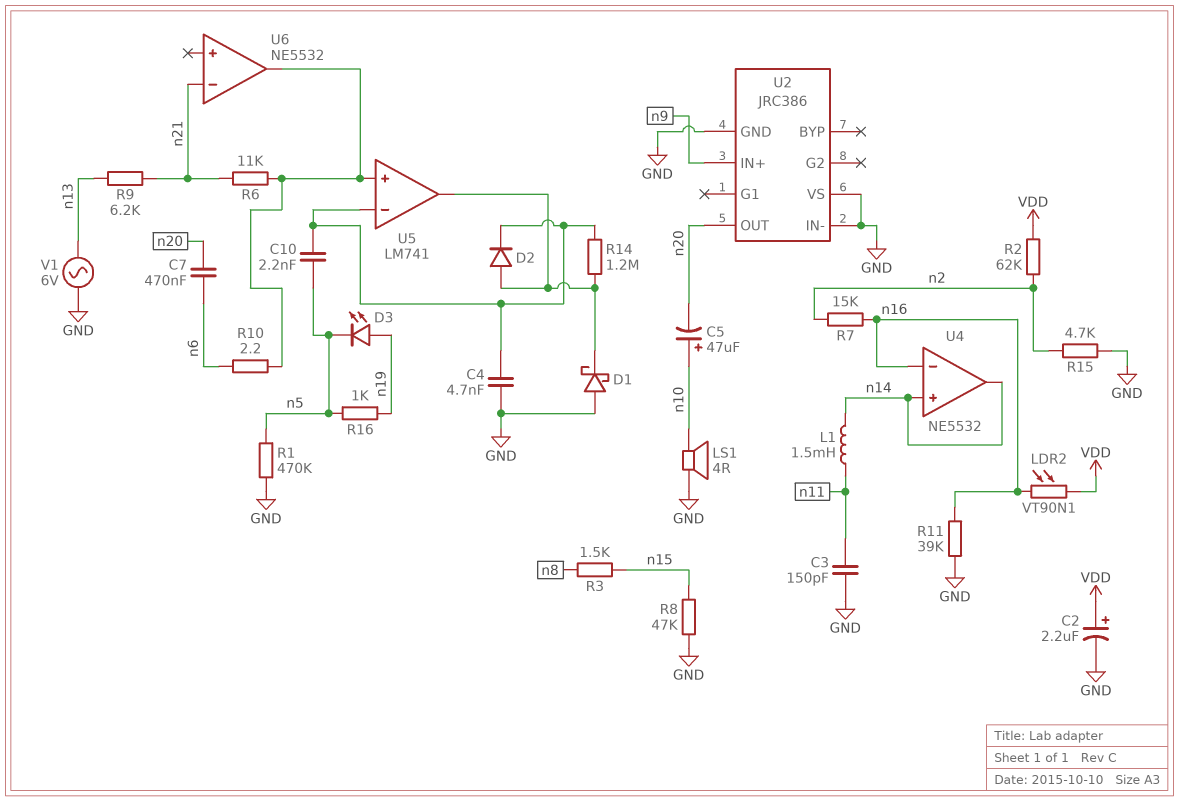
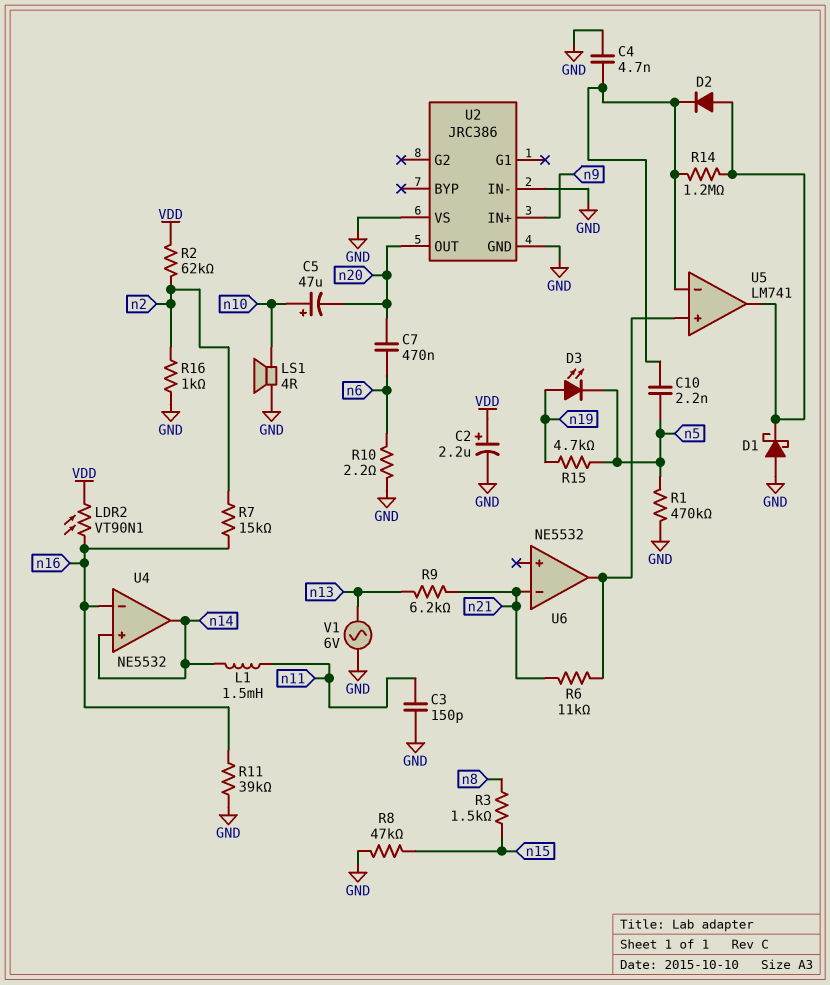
R10: 2.2 (U5/in+, n6) -> 2.2 (GND, n6)
R15: 4.7k (GND, n2) -> 4.7k (n5, n19)
R16: 1k (n5, n19) -> 1k (GND, n2)

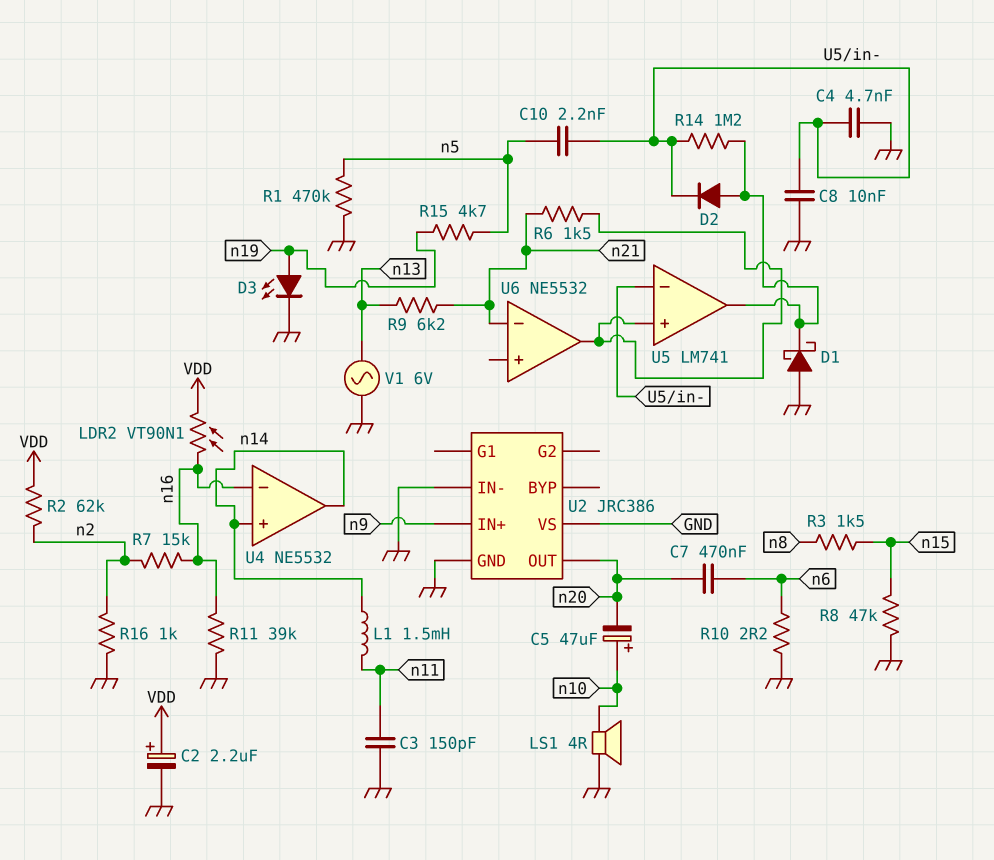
C8: none -> 10nF (GND, U5/in-)
D3: LED (A n19, K n5) -> LED (A n19, K GND)
R6: 11k (U5/in+, n21) -> 1.5k (U5/in+, n21)

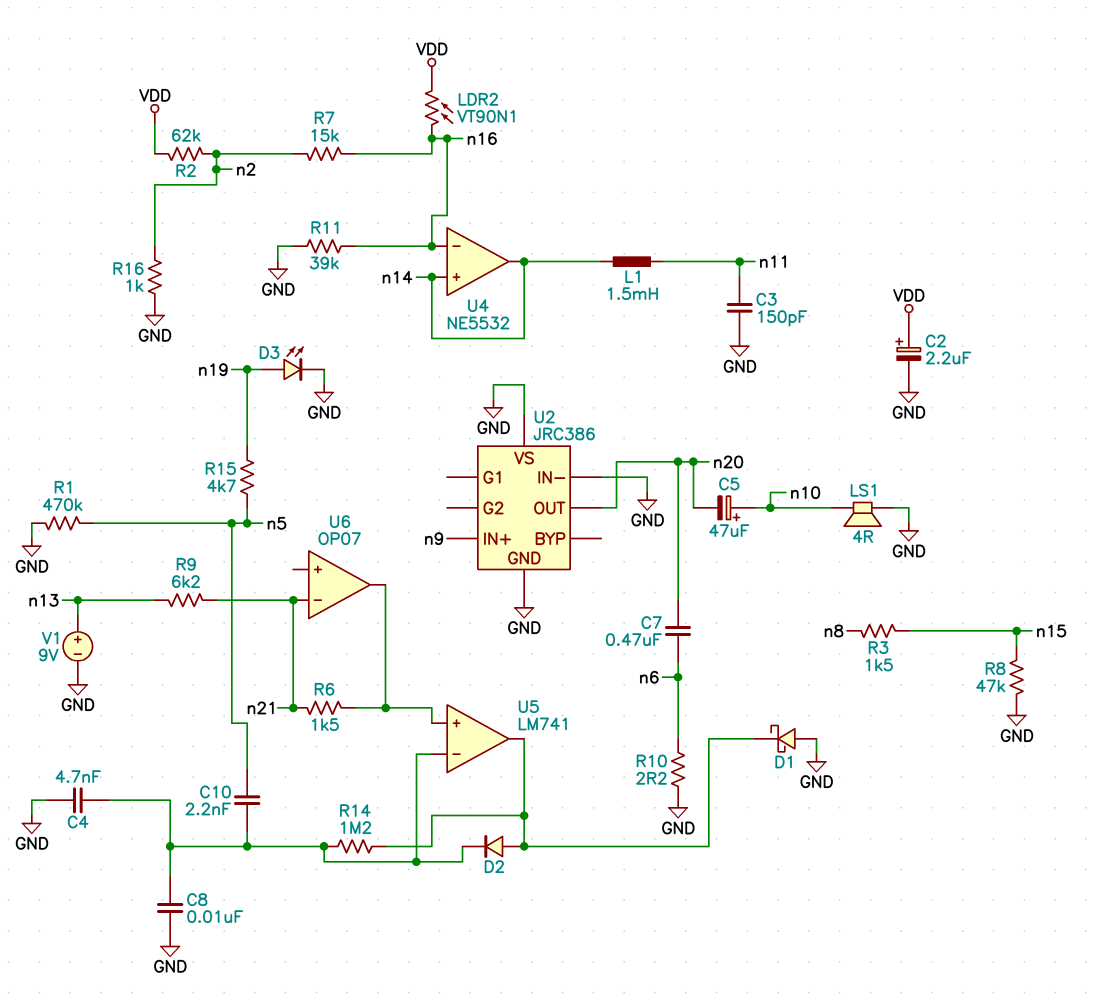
U6: NE5532 -> OP07
V1: AC 6V (GND, n13) -> 9V (plus n13, minus GND)

